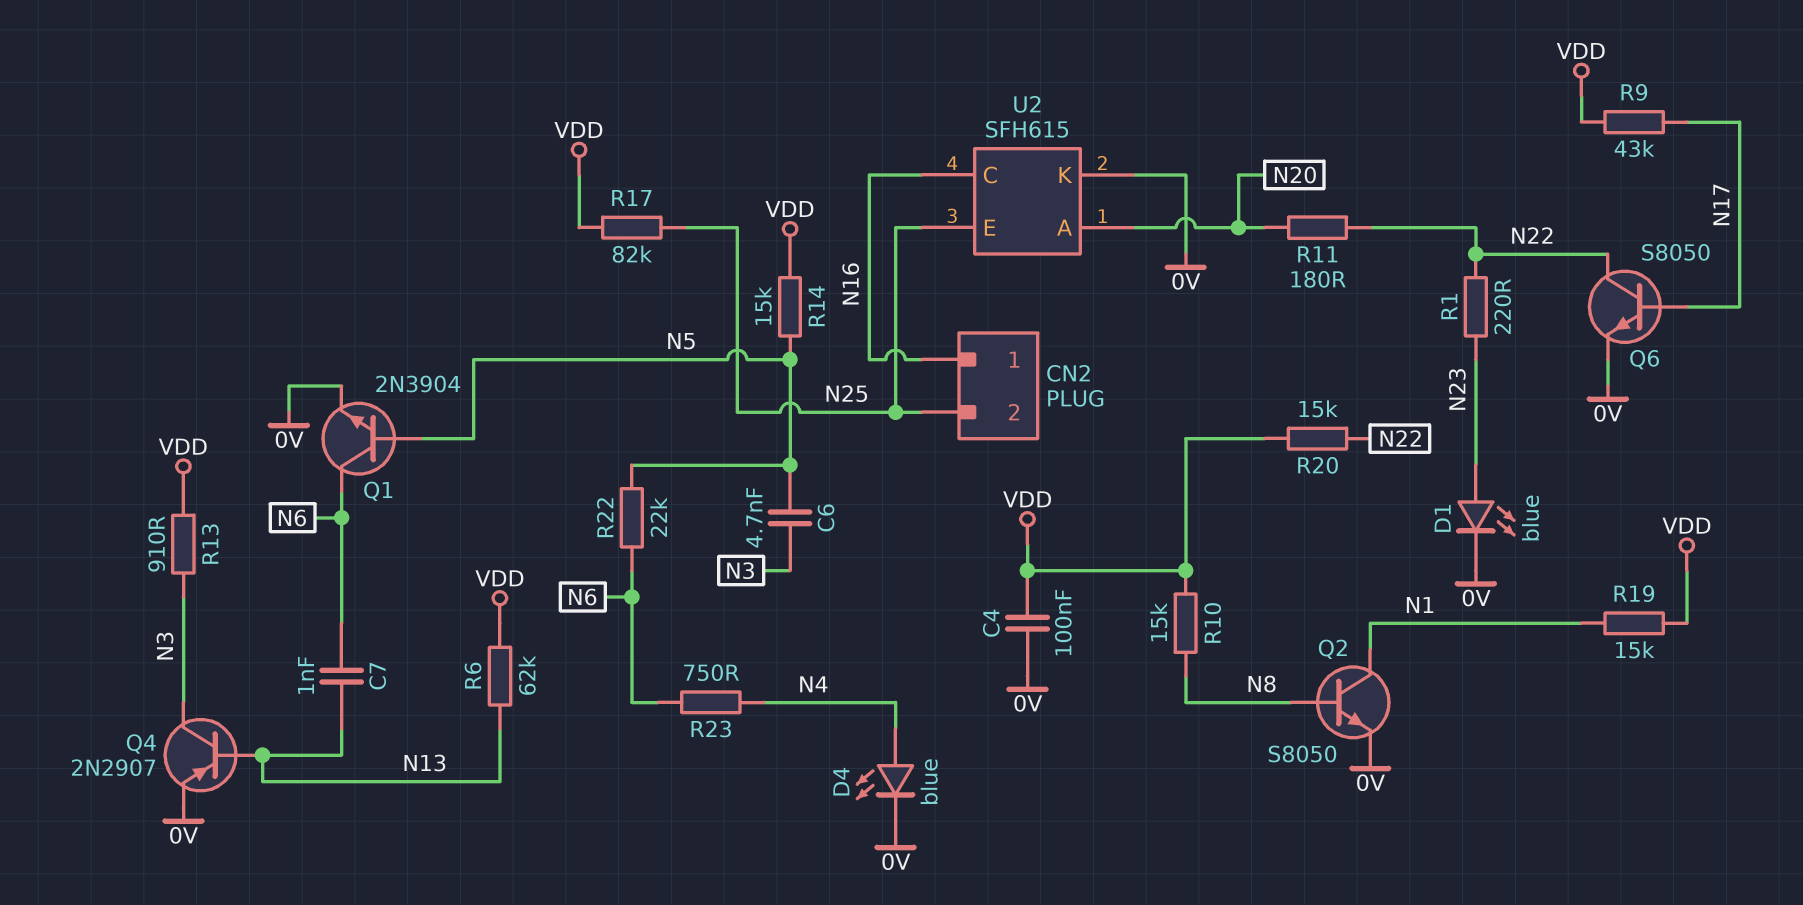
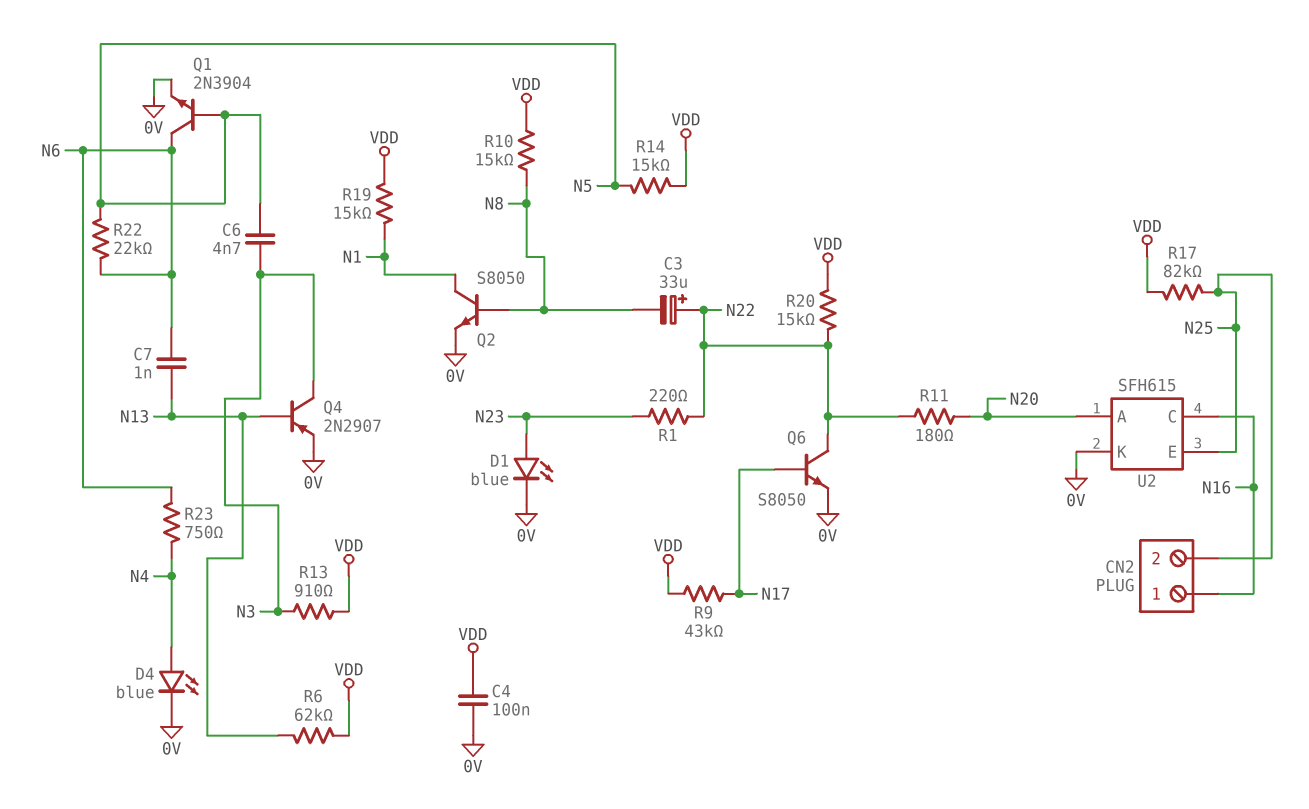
C3: none -> 33uF (plus N22, minus N8)

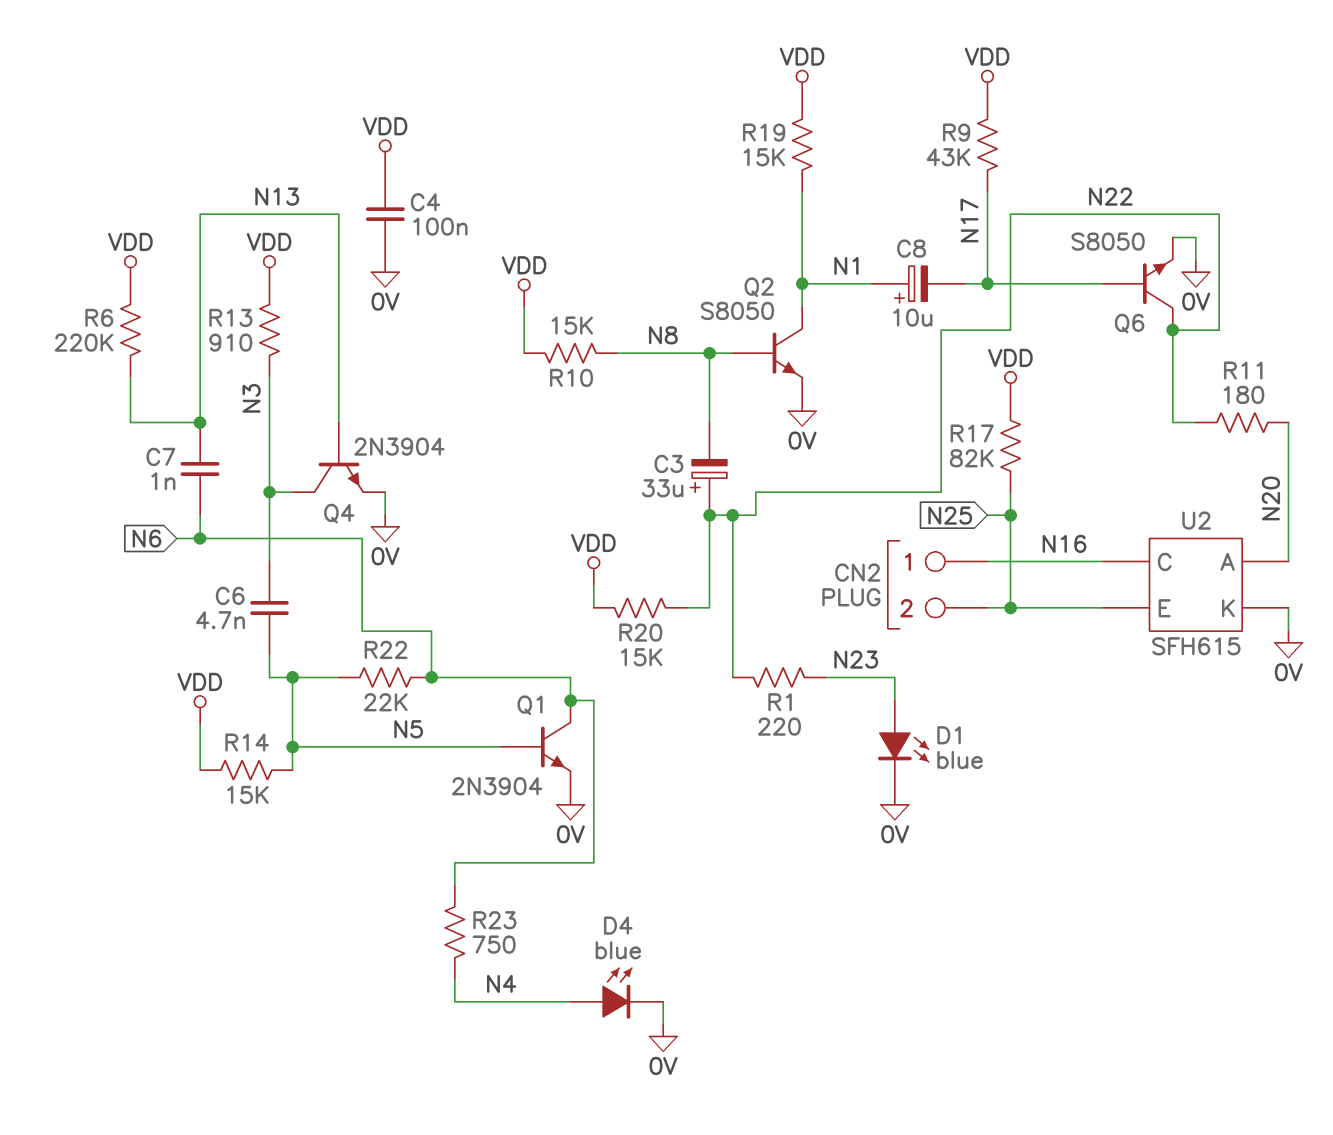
C8: none -> 10uF (plus N1, minus N17)
Q4: PNP 2N2907 (B N13, C N3, E 0V) -> NPN 2N3904 (B N13, C N3, E 0V)
R6: 62k (N13, VDD) -> 220k (N13, VDD)

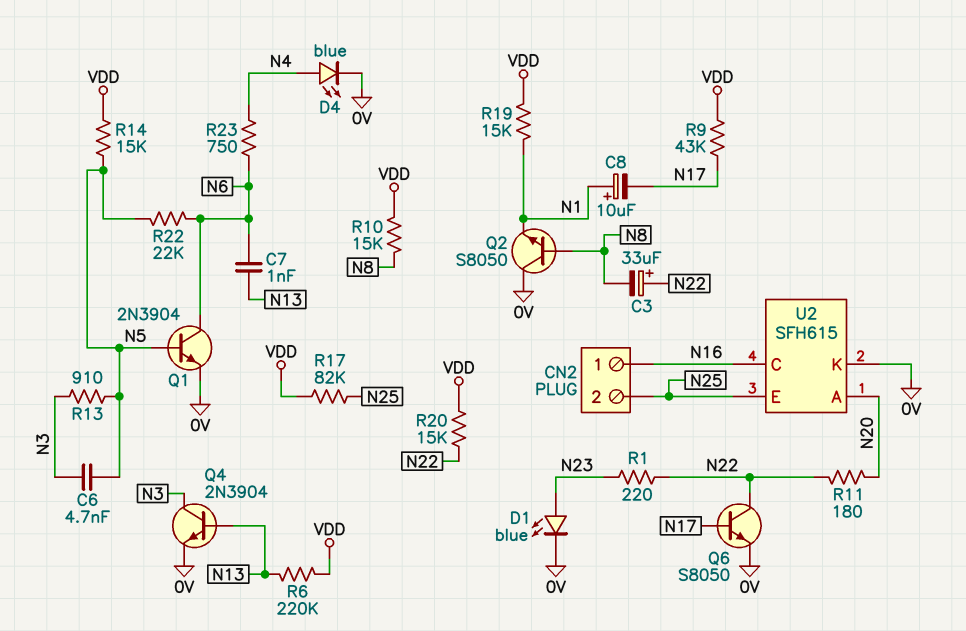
C4: 100nF (0V, VDD) -> none
Q2: NPN S8050 (B N8, C N1, E 0V) -> NPN S8050 (B N8, C 0V, E N1)
R13: 910 (N3, VDD) -> 910 (N3, N5)

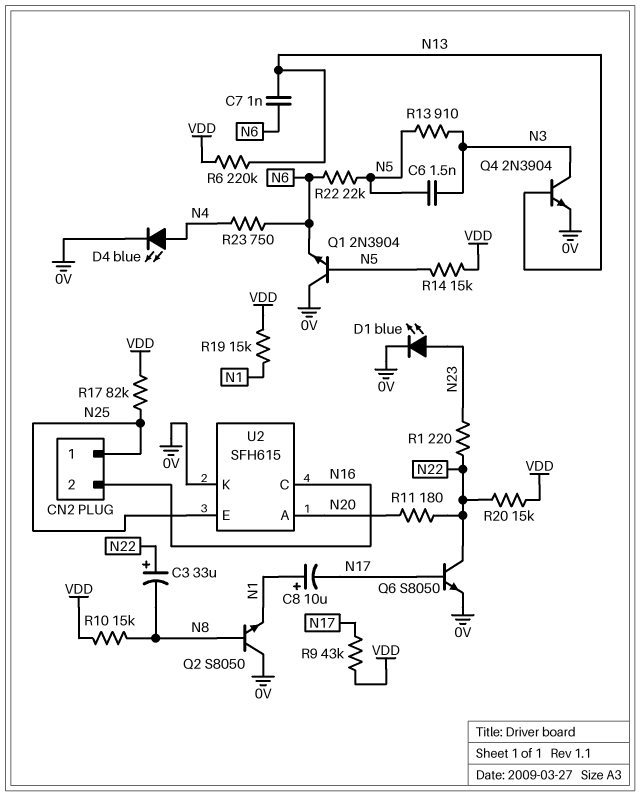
C6: 4.7nF (N3, N5) -> 1.5nF (N3, N5)
CN2 pin 1: N16 -> N25
CN2 pin 2: N25 -> N16
Q1: NPN 2N3904 (B N5, C N6, E 0V) -> NPN 2N3904 (B N5, C 0V, E N6)

